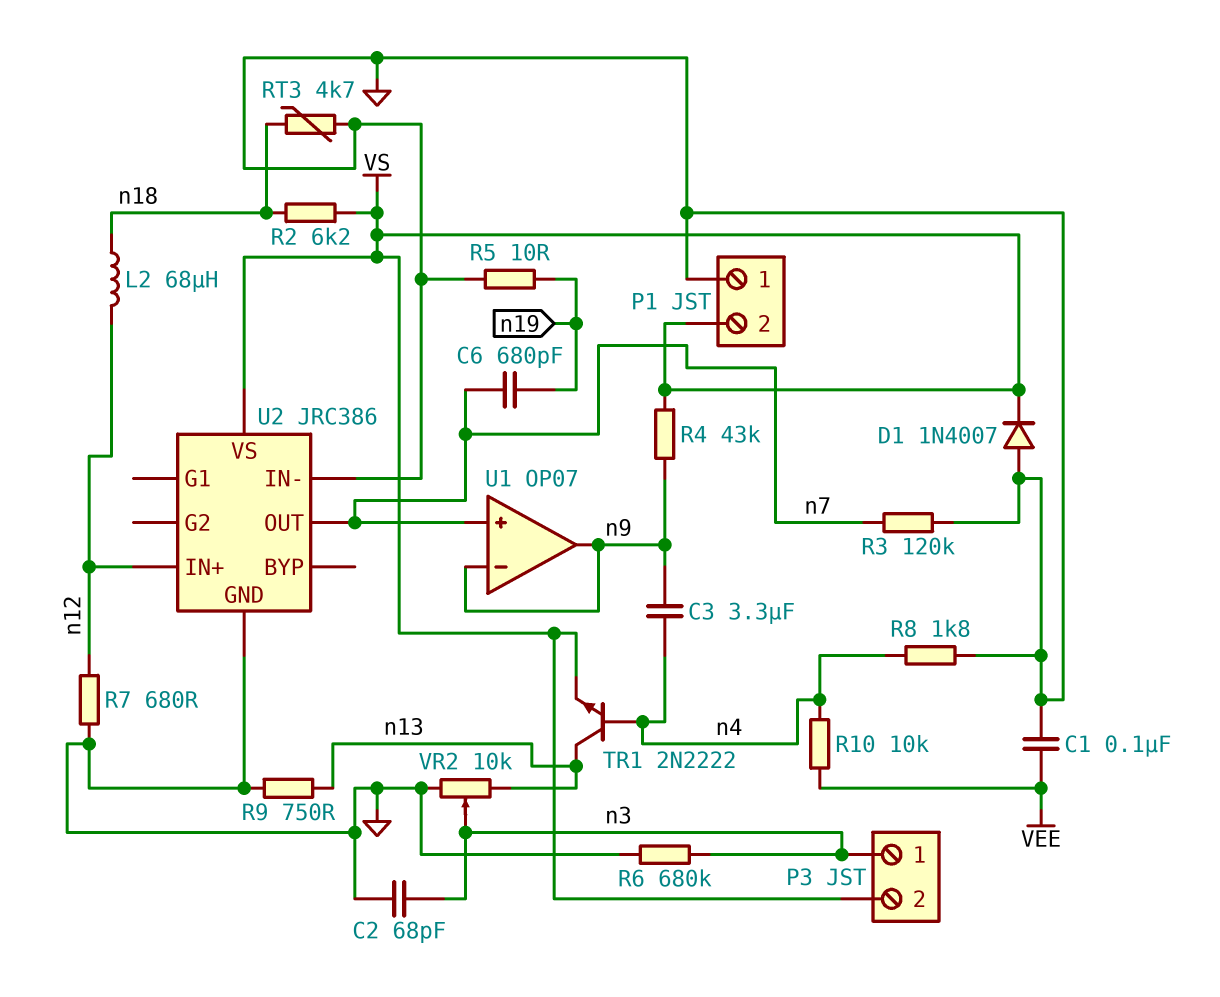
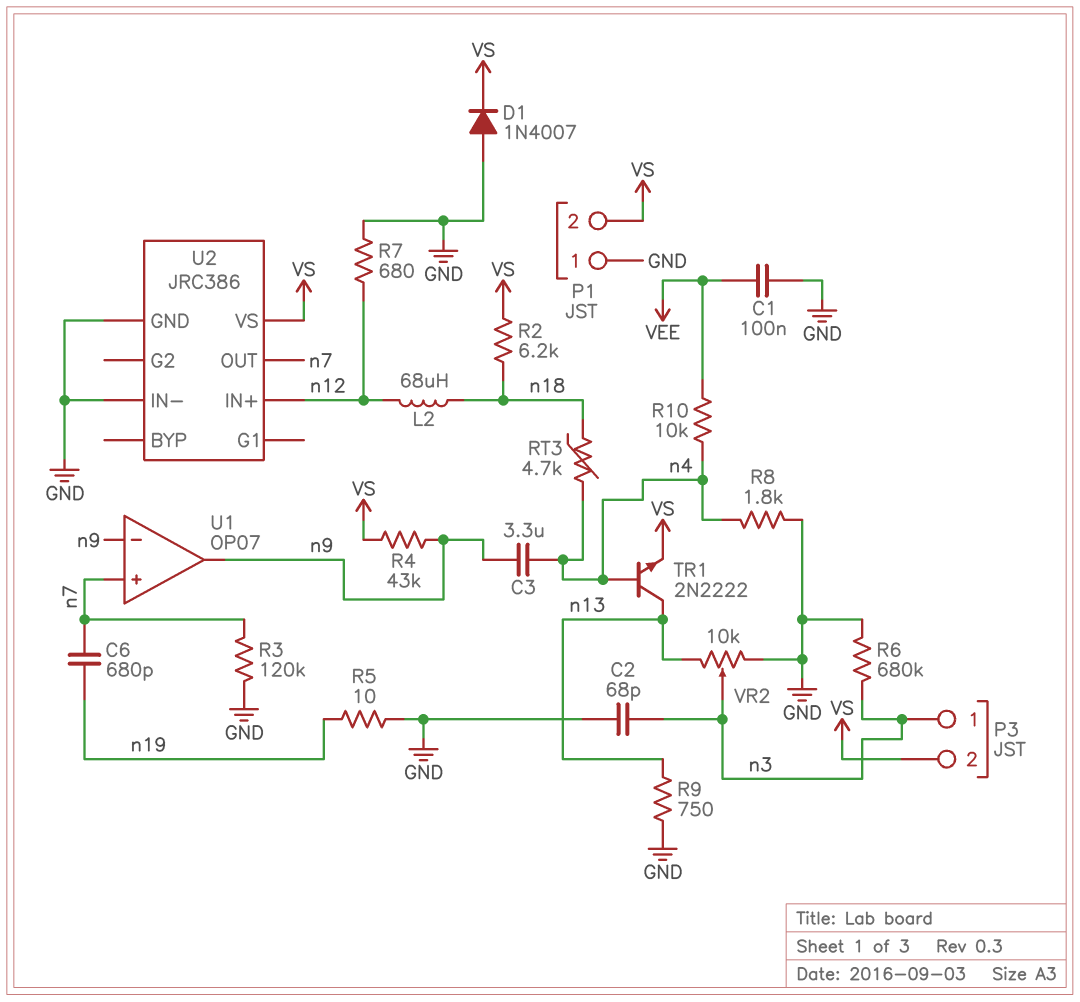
RT3: 4.7k (GND, n18) -> 4.7k (n4, n18)

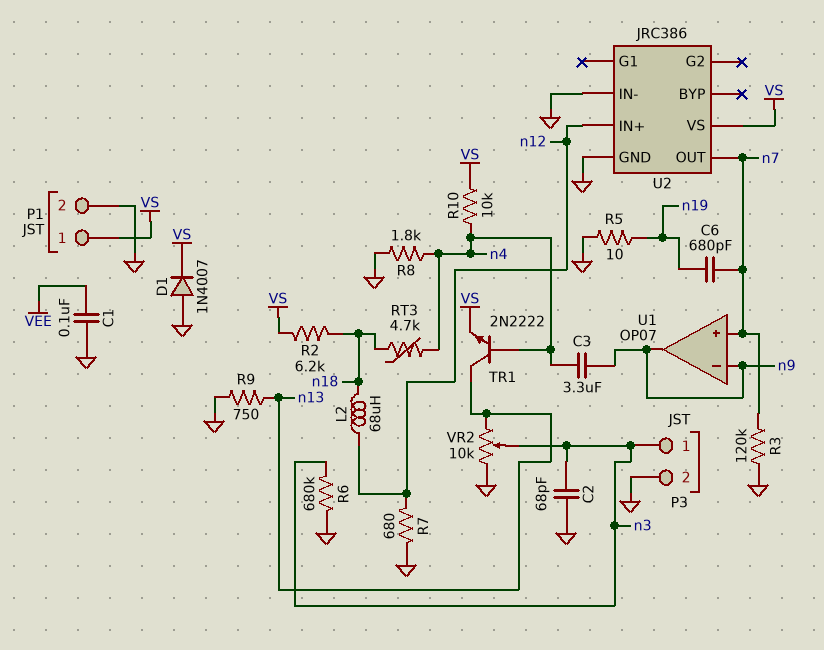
P1 pin 1: GND -> VS
P1 pin 2: VS -> GND
P3 pin 2: VS -> GND
R4: 43k (VS, n9) -> none
R10: 10k (VEE, n4) -> 10k (VS, n4)

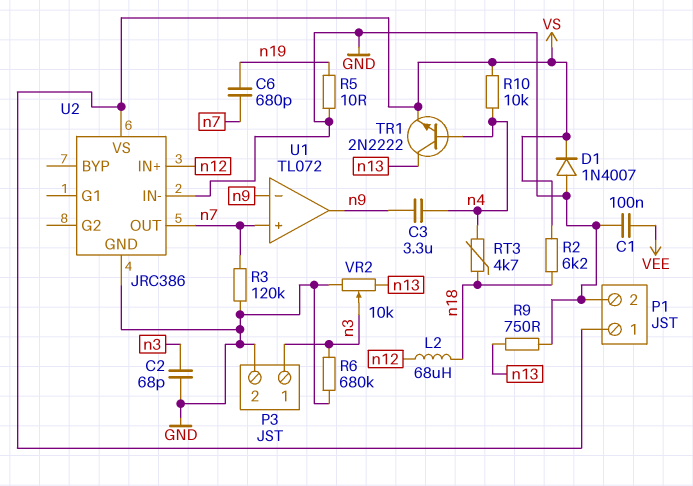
R7: 680 (GND, n12) -> none
R8: 1.8k (GND, n4) -> none
U1: OP07 -> TL072

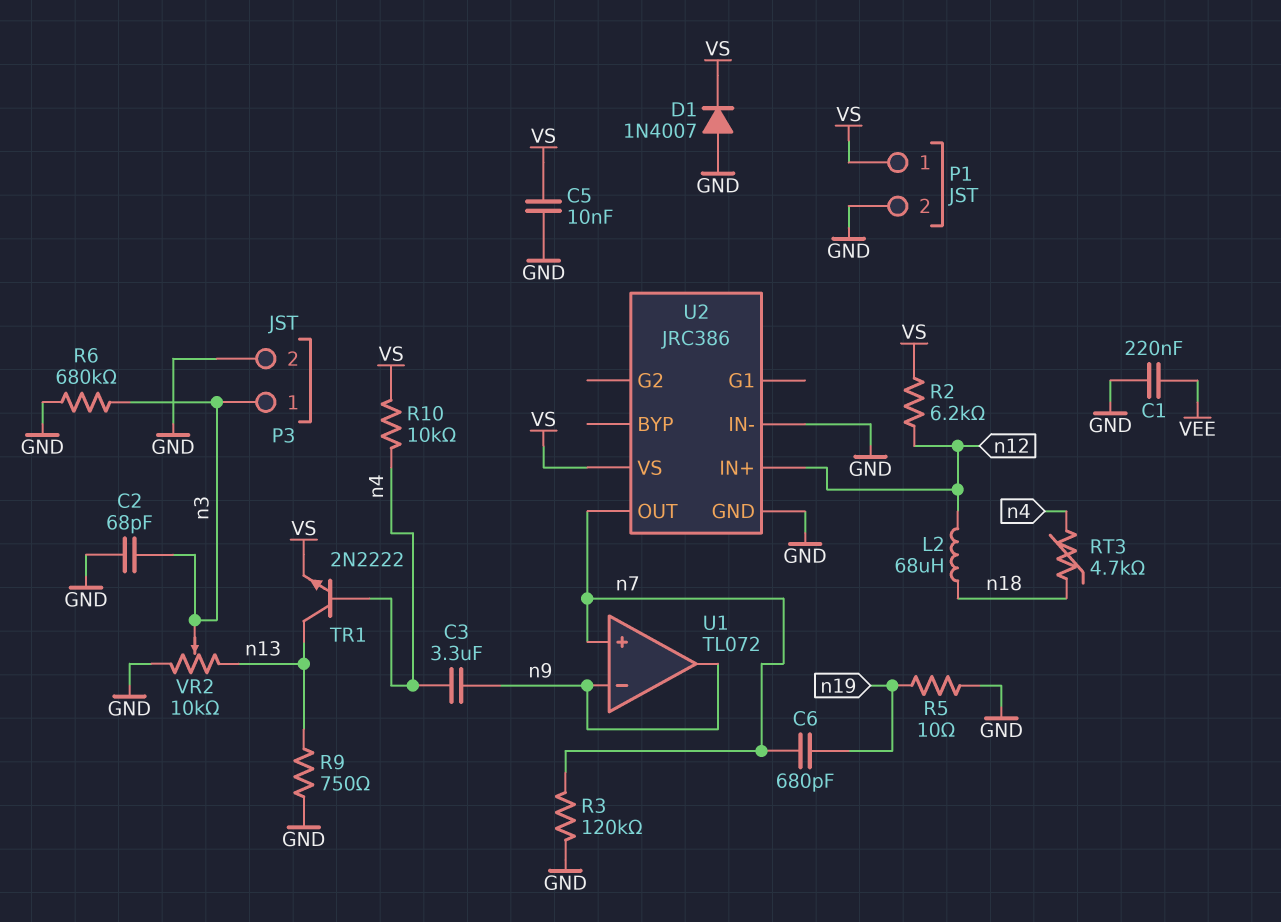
C1: 100nF (GND, VEE) -> 220nF (GND, VEE)
C5: none -> 10nF (GND, VS)
R2: 6.2k (VS, n18) -> 6.2k (VS, n12)

